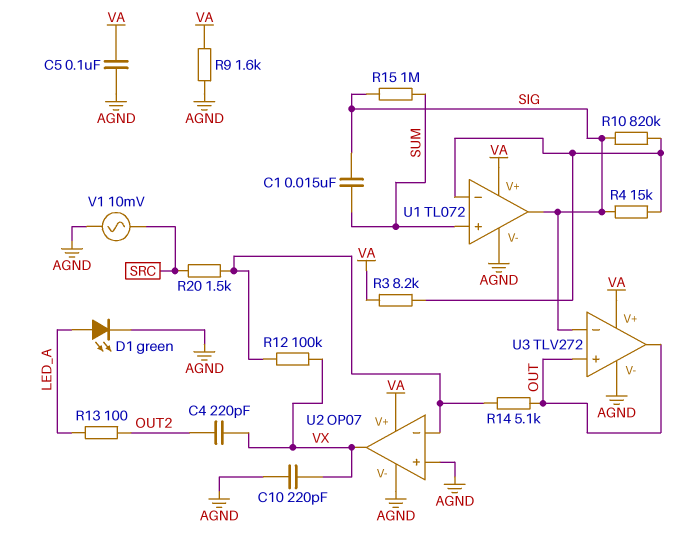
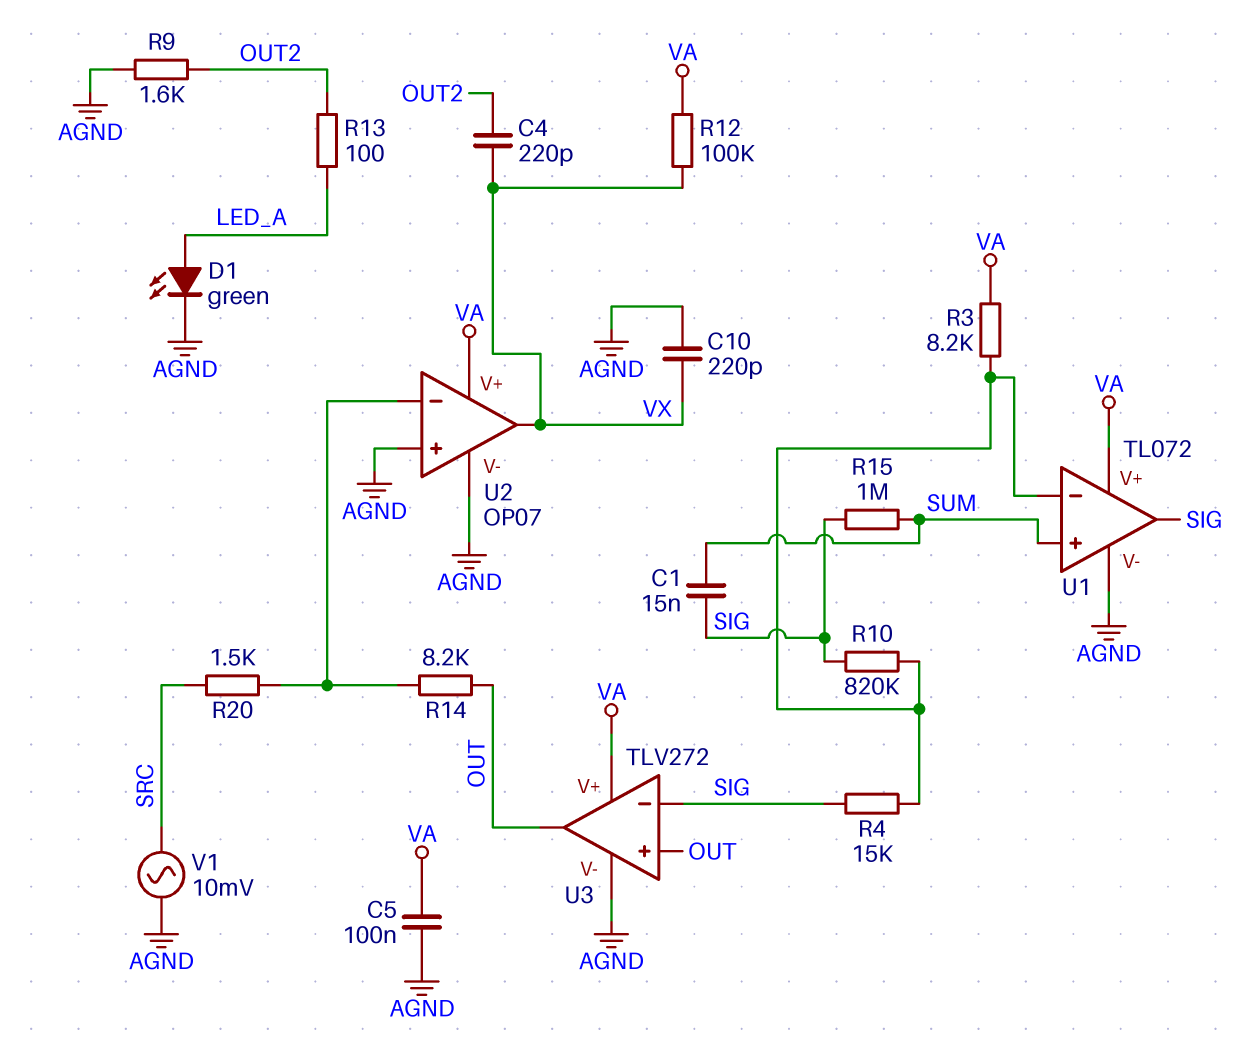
R9: 1.6k (AGND, VA) -> 1.6k (AGND, OUT2)
R12: 100k (U2/in-, VX) -> 100k (VA, VX)
R14: 5.1k (OUT, U2/in-) -> 8.2k (OUT, U2/in-)

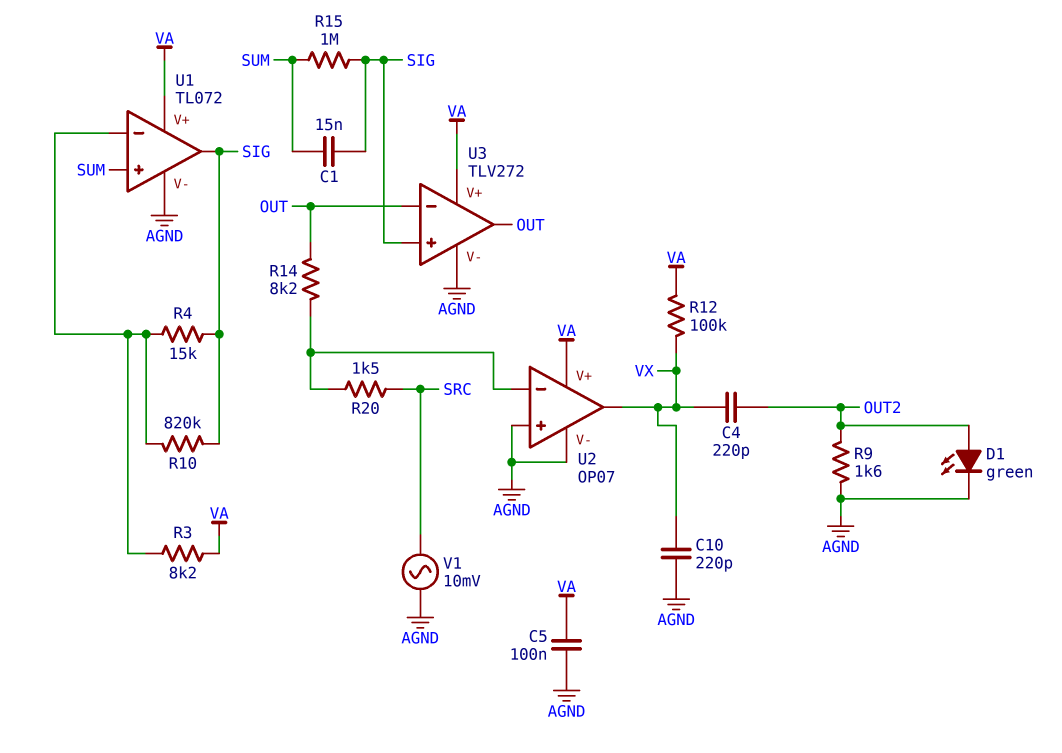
D1: LED green (A LED_A, K AGND) -> LED green (A OUT2, K AGND)
R13: 100 (LED_A, OUT2) -> none
U3 pin in+: OUT -> SIG
U3 pin in-: SIG -> OUT

